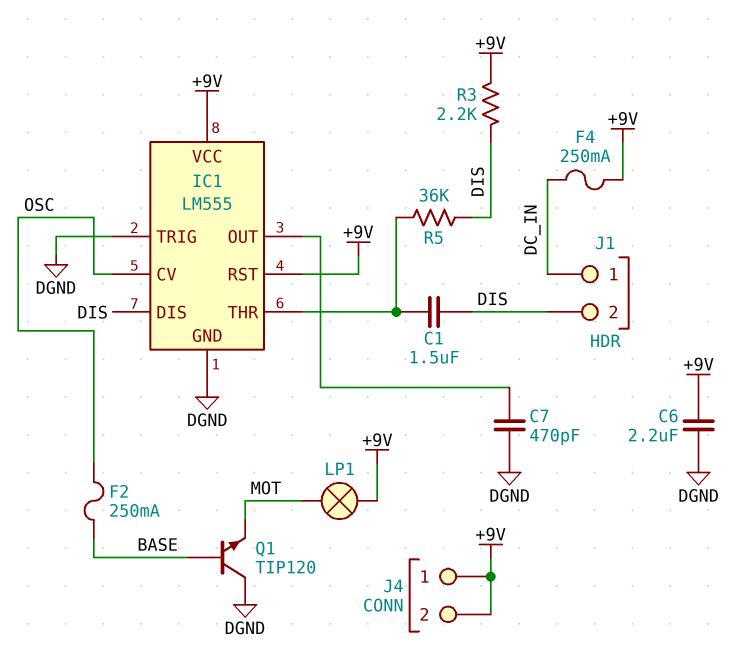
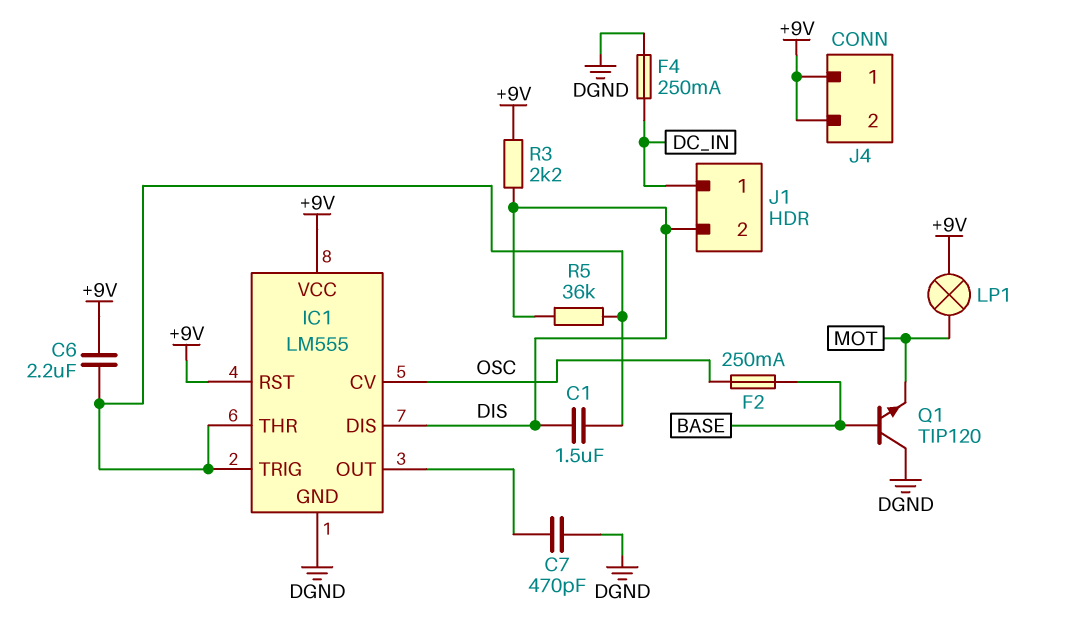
C6: 2.2uF (+9V, DGND) -> 2.2uF (+9V, IC1/THR)
F4: 250mA (+9V, DC_IN) -> 250mA (DC_IN, DGND)
IC1 pin TRIG: DGND -> IC1/THR

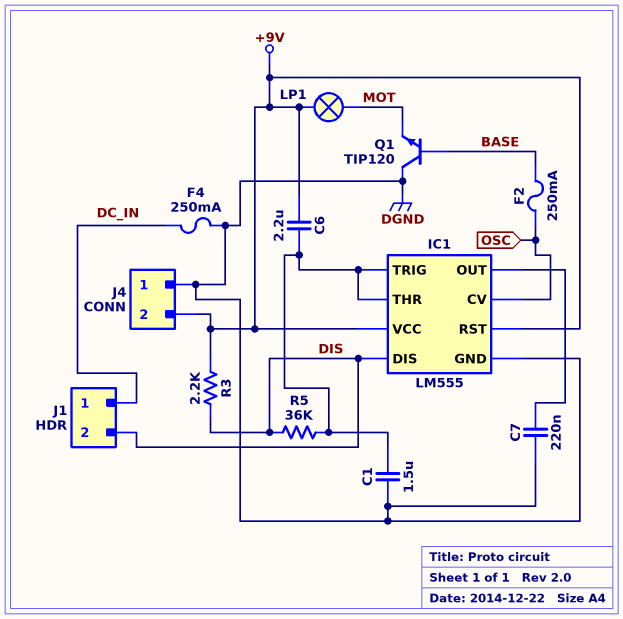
C1: 1.5uF (DIS, IC1/THR) -> 1.5uF (DGND, IC1/THR)
C7: 470pF (DGND, IC1/OUT) -> 220nF (DGND, IC1/OUT)
J4 pin 1: +9V -> DGND

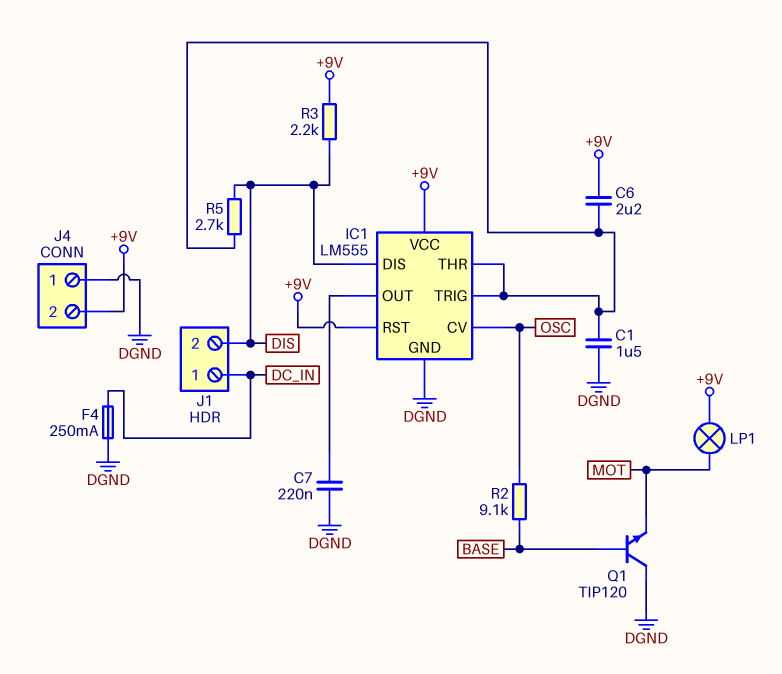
F2: 250mA (BASE, OSC) -> none
R2: none -> 9.1k (BASE, OSC)
R5: 36k (DIS, IC1/THR) -> 2.7k (DIS, IC1/THR)

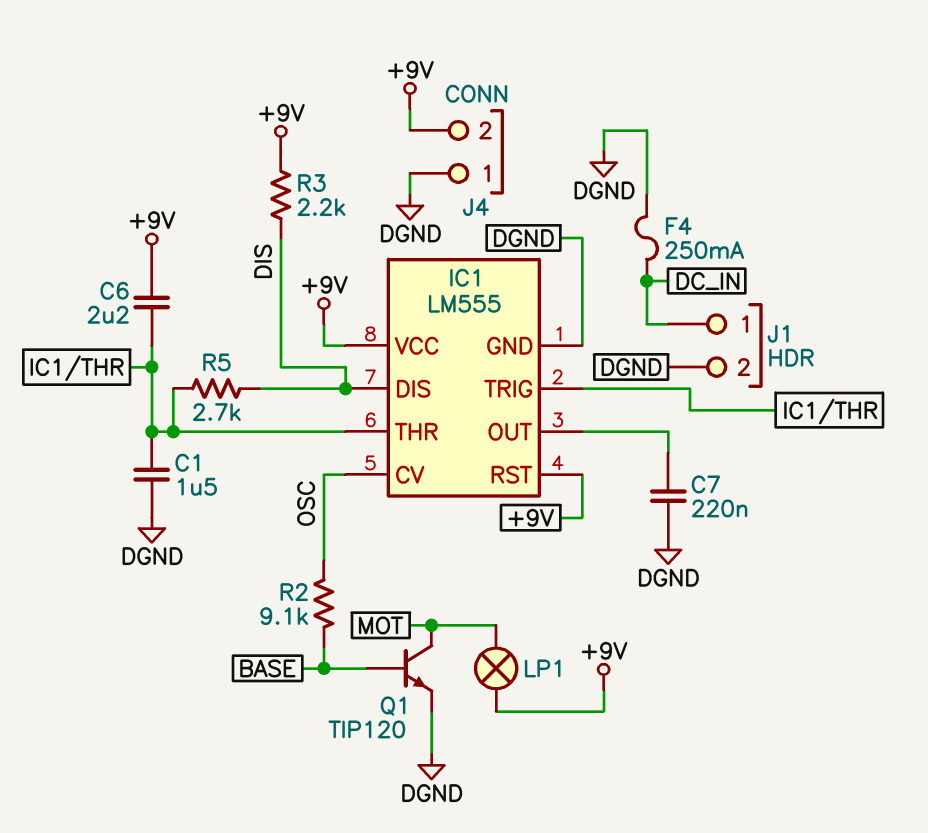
J1 pin 2: DIS -> DGND
Q1: NPN TIP120 (B BASE, C DGND, E MOT) -> NPN TIP120 (B BASE, C MOT, E DGND)

